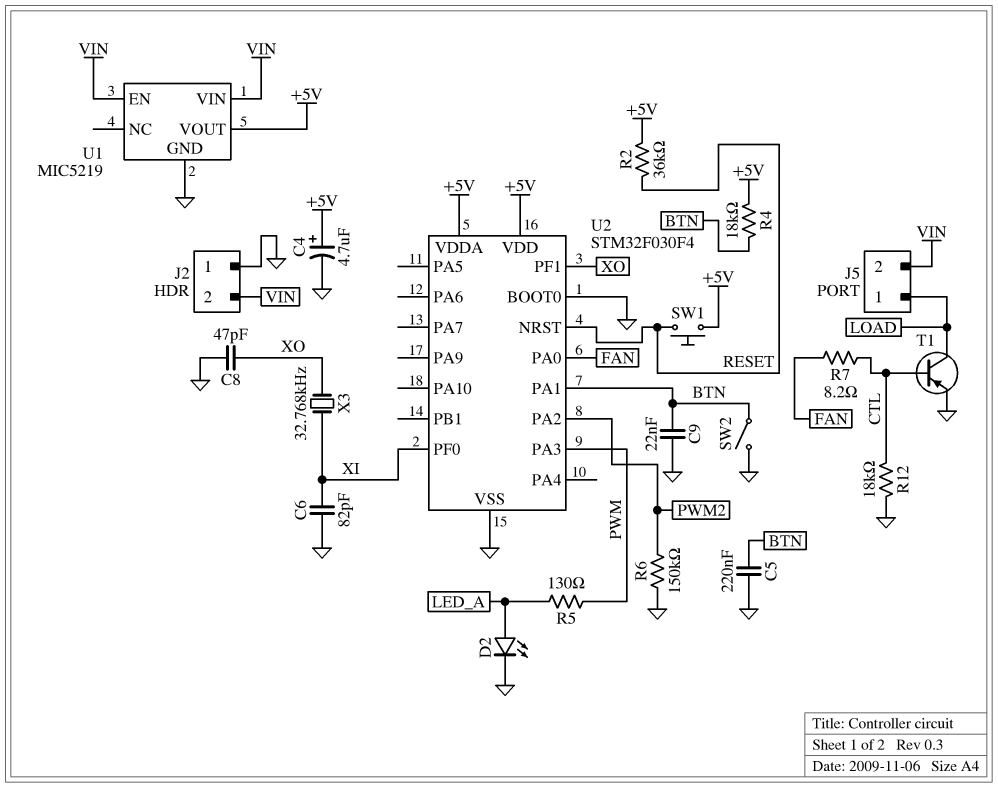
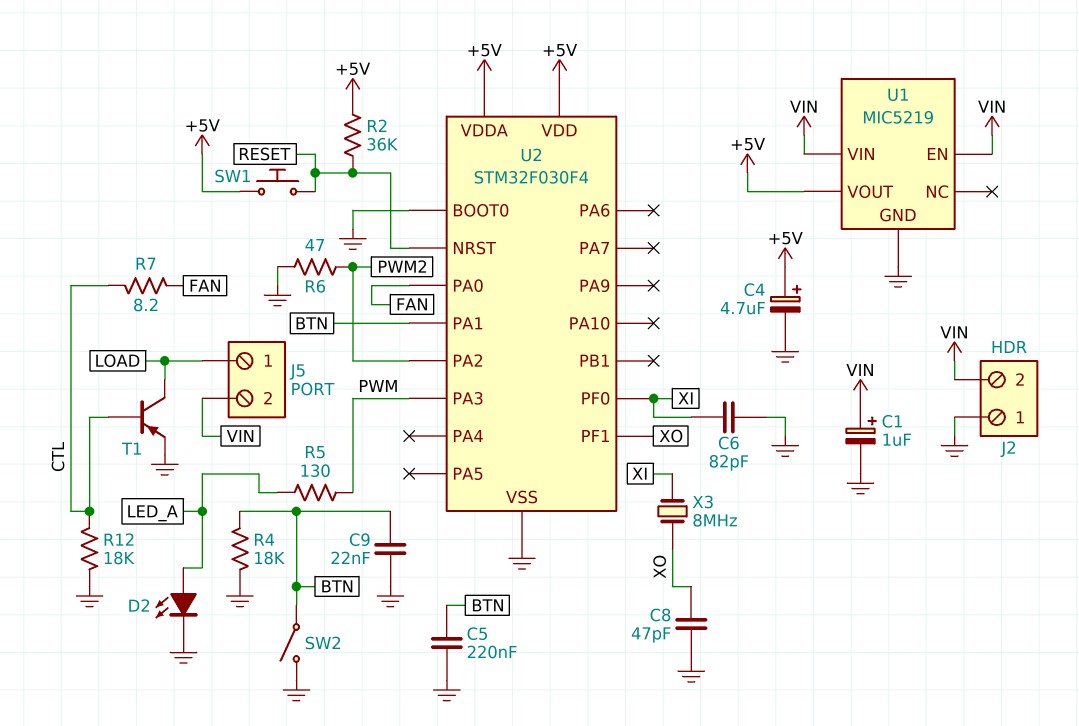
C1: none -> 1uF (plus VIN, minus GND)
R4: 18k (+5V, BTN) -> 18k (BTN, GND)
R6: 150k (GND, PWM2) -> 47 (GND, PWM2)
X3: 32.768kHz (XI, XO) -> 8MHz (XI, XO)

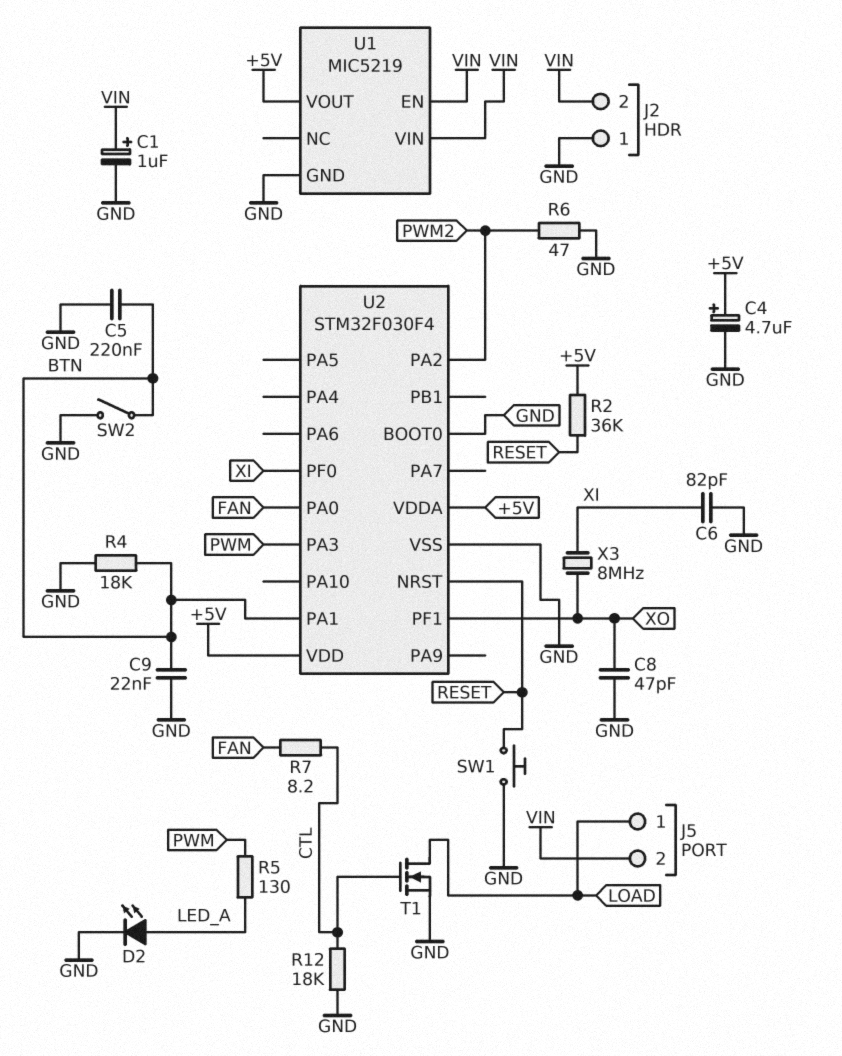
SW1: button (+5V, RESET) -> button (GND, RESET)
T1: PNP (B CTL, C LOAD, E GND) -> NMOS (G CTL, D LOAD, S GND)

